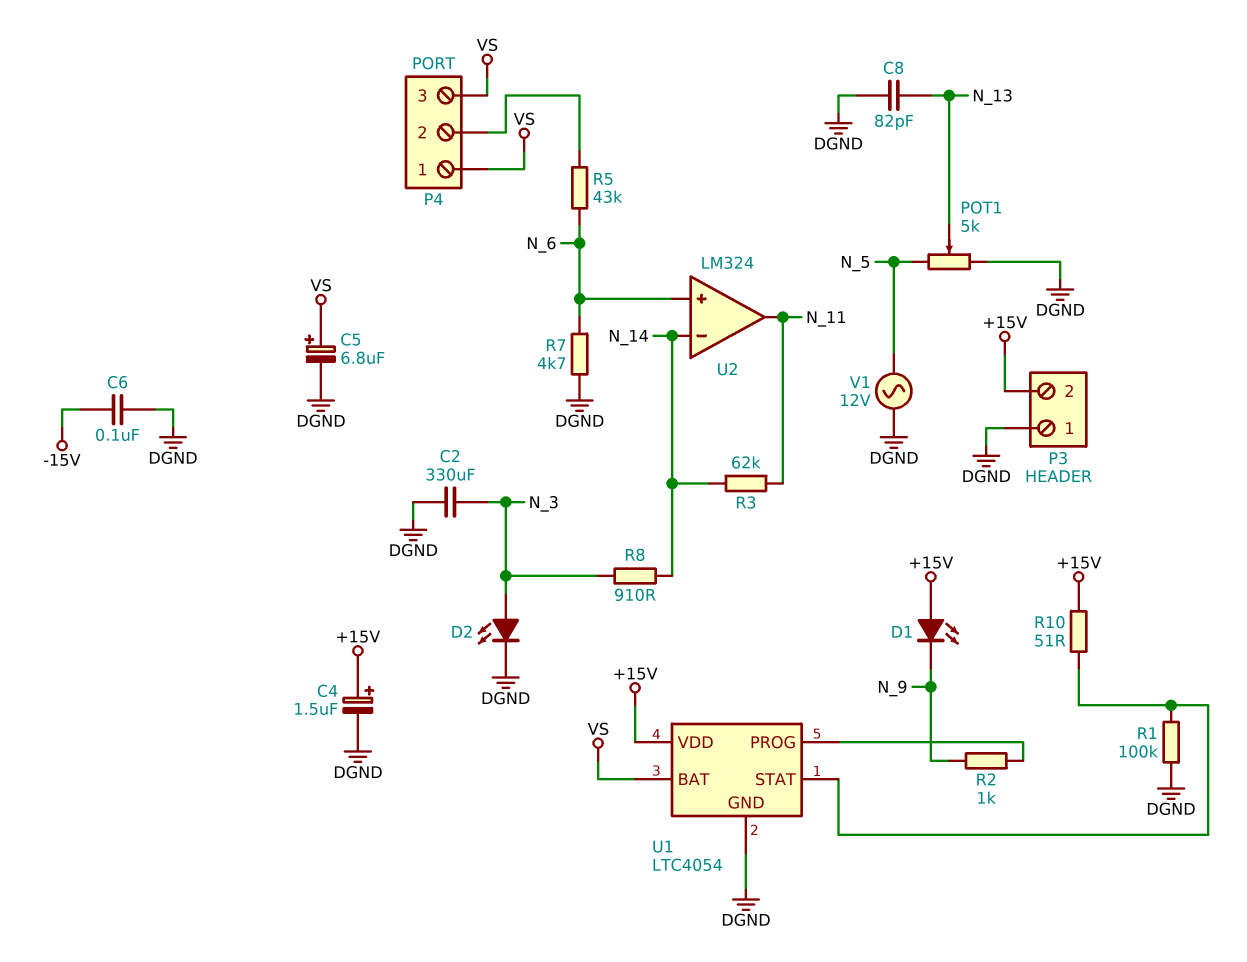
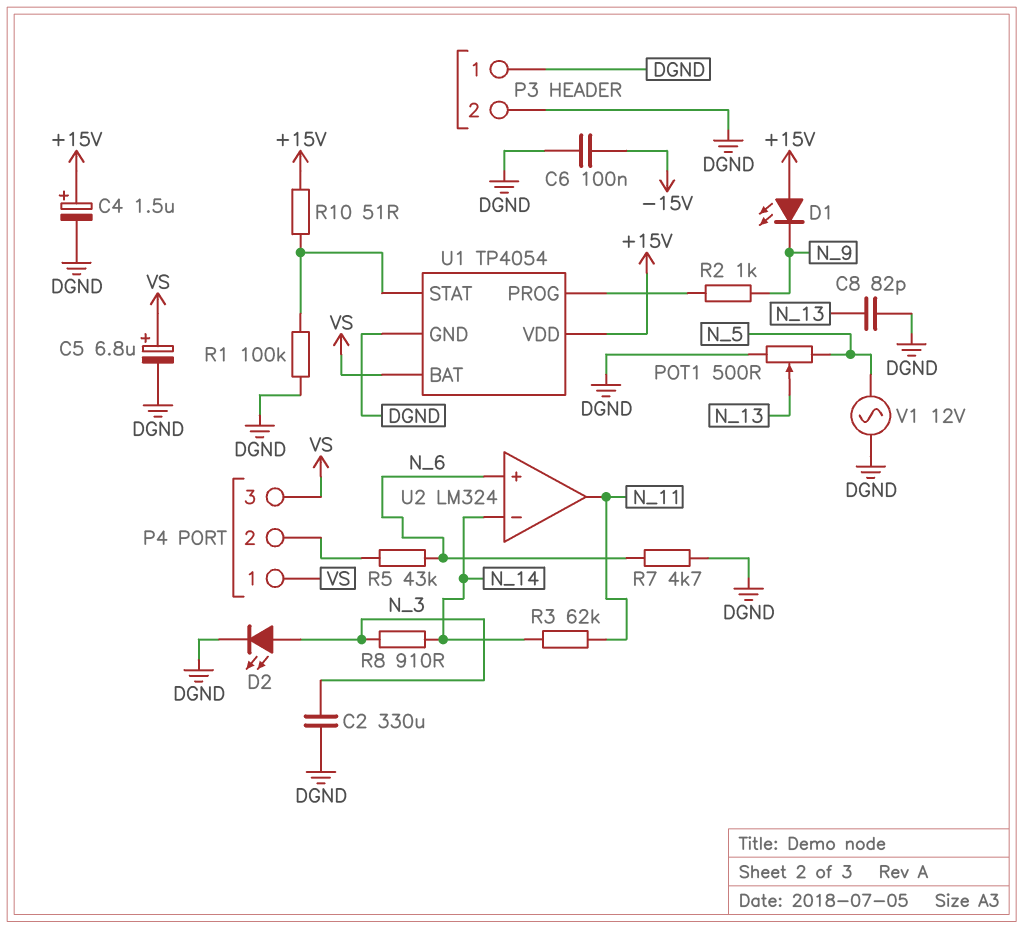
P3 pin 2: +15V -> DGND
POT1: 5k (DGND, N_5, wiper N_13) -> 500 (DGND, N_5, wiper N_13)
U1: LTC4054 -> TP4054

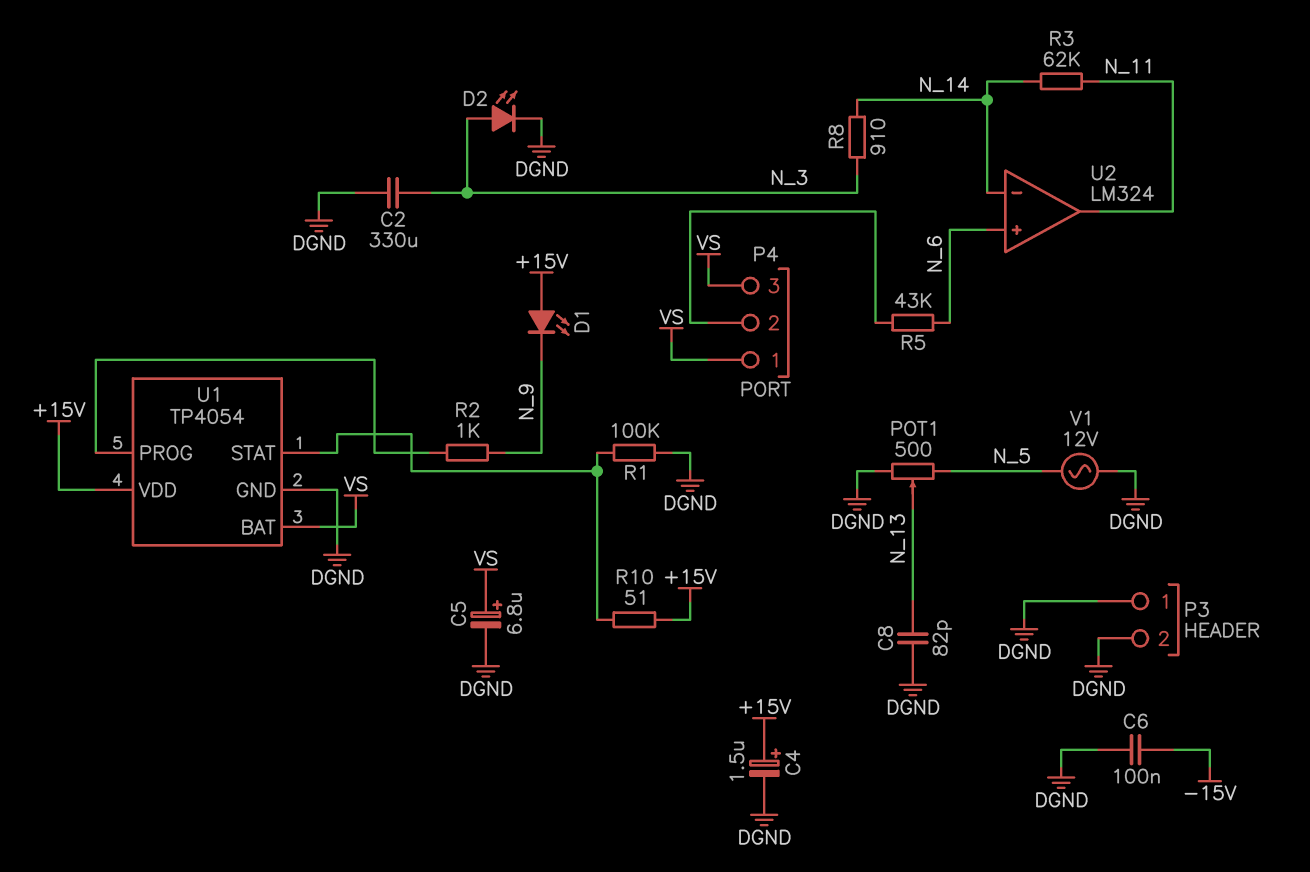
R7: 4.7k (DGND, N_6) -> none

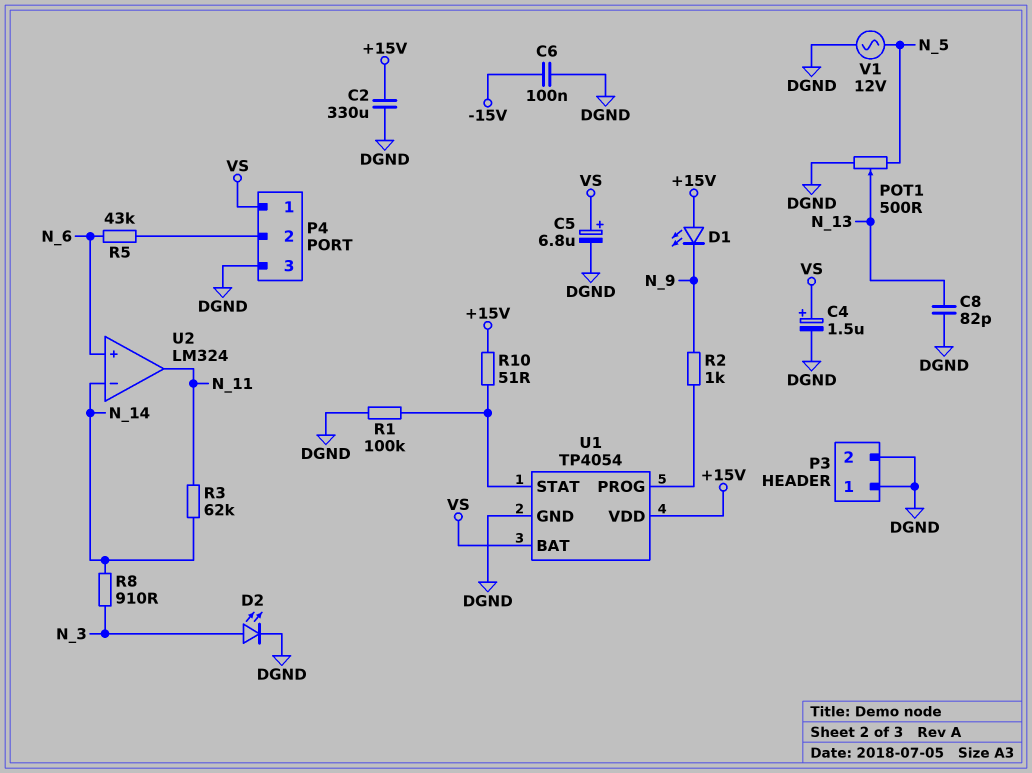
C2: 330uF (DGND, N_3) -> 330uF (+15V, DGND)
C4: 1.5uF (plus +15V, minus DGND) -> 1.5uF (plus VS, minus DGND)
P4 pin 3: VS -> DGND

